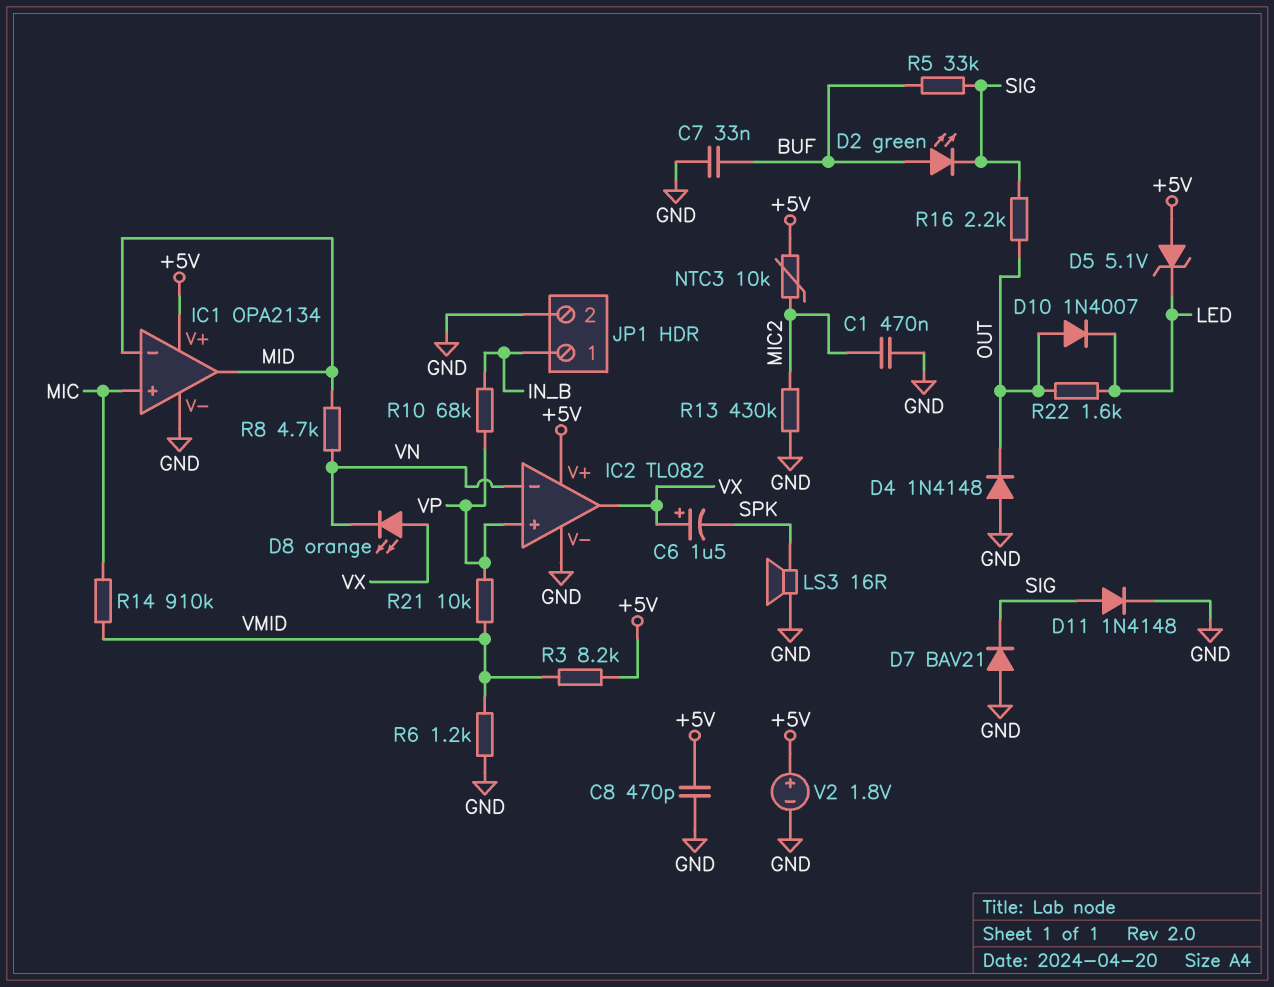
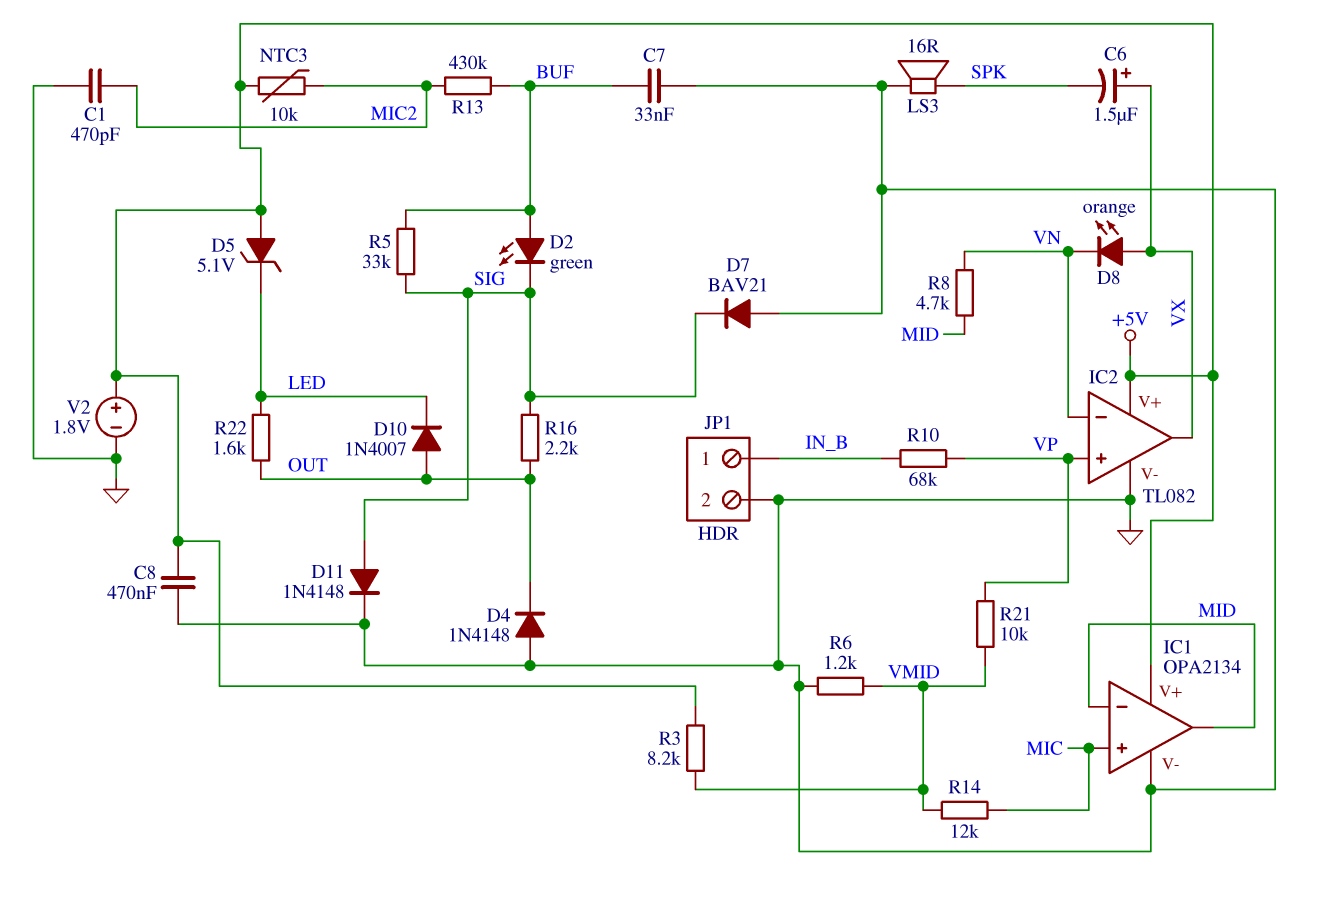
C1: 470nF (GND, MIC2) -> 470pF (GND, MIC2)
C8: 470pF (+5V, GND) -> 470nF (+5V, GND)
R13: 430k (GND, MIC2) -> 430k (BUF, MIC2)
R14: 910k (MIC, VMID) -> 12k (MIC, VMID)

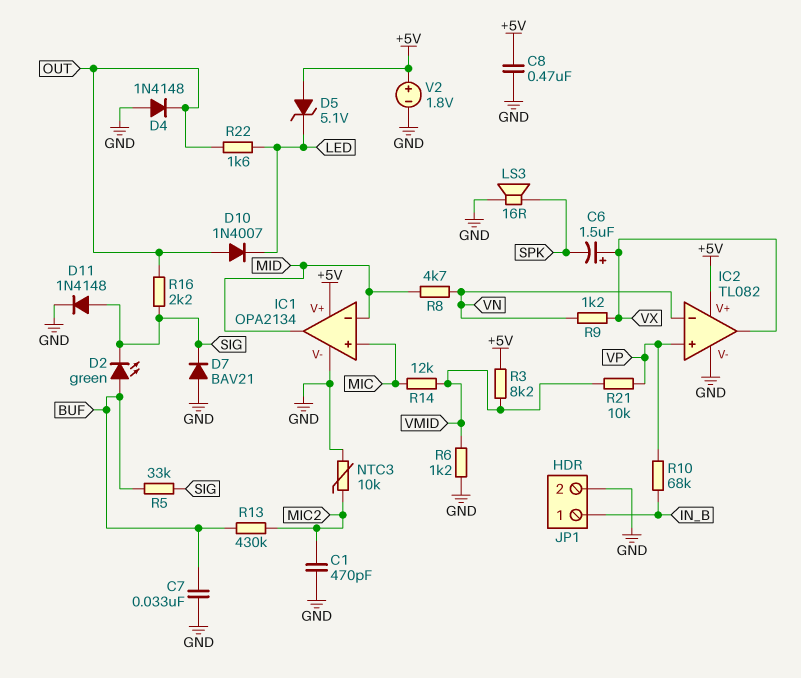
D8: LED orange (A VX, K VN) -> none
NTC3: 10k (+5V, MIC2) -> 10k (GND, MIC2)
R9: none -> 1.2k (VN, VX)

